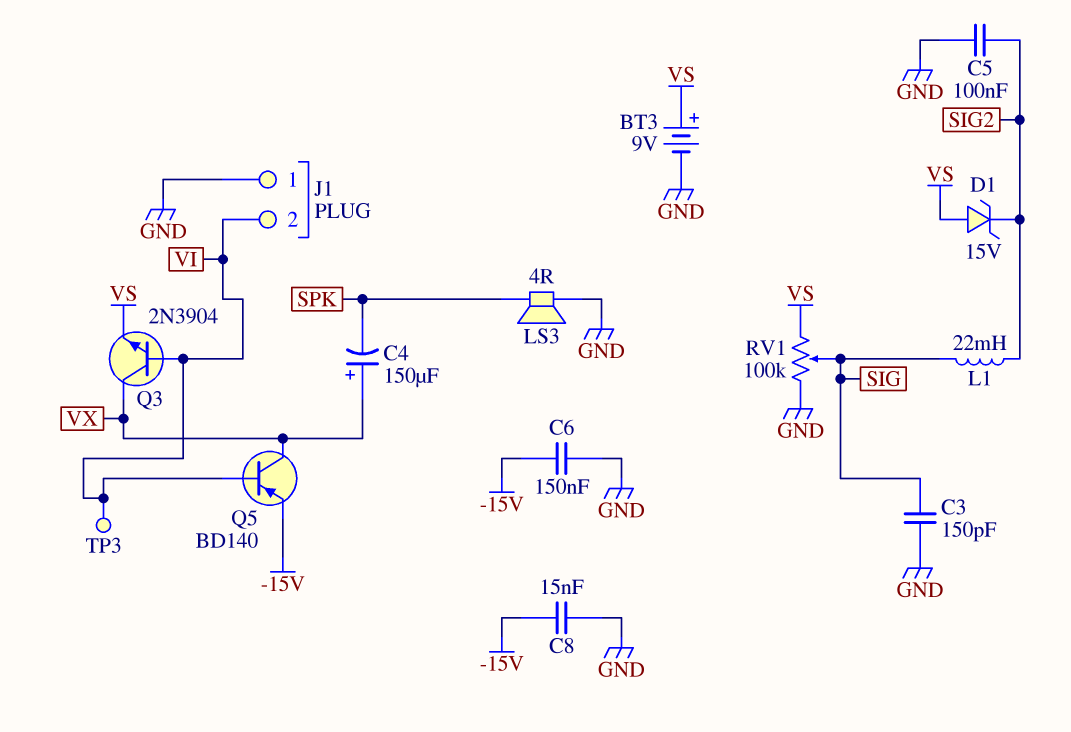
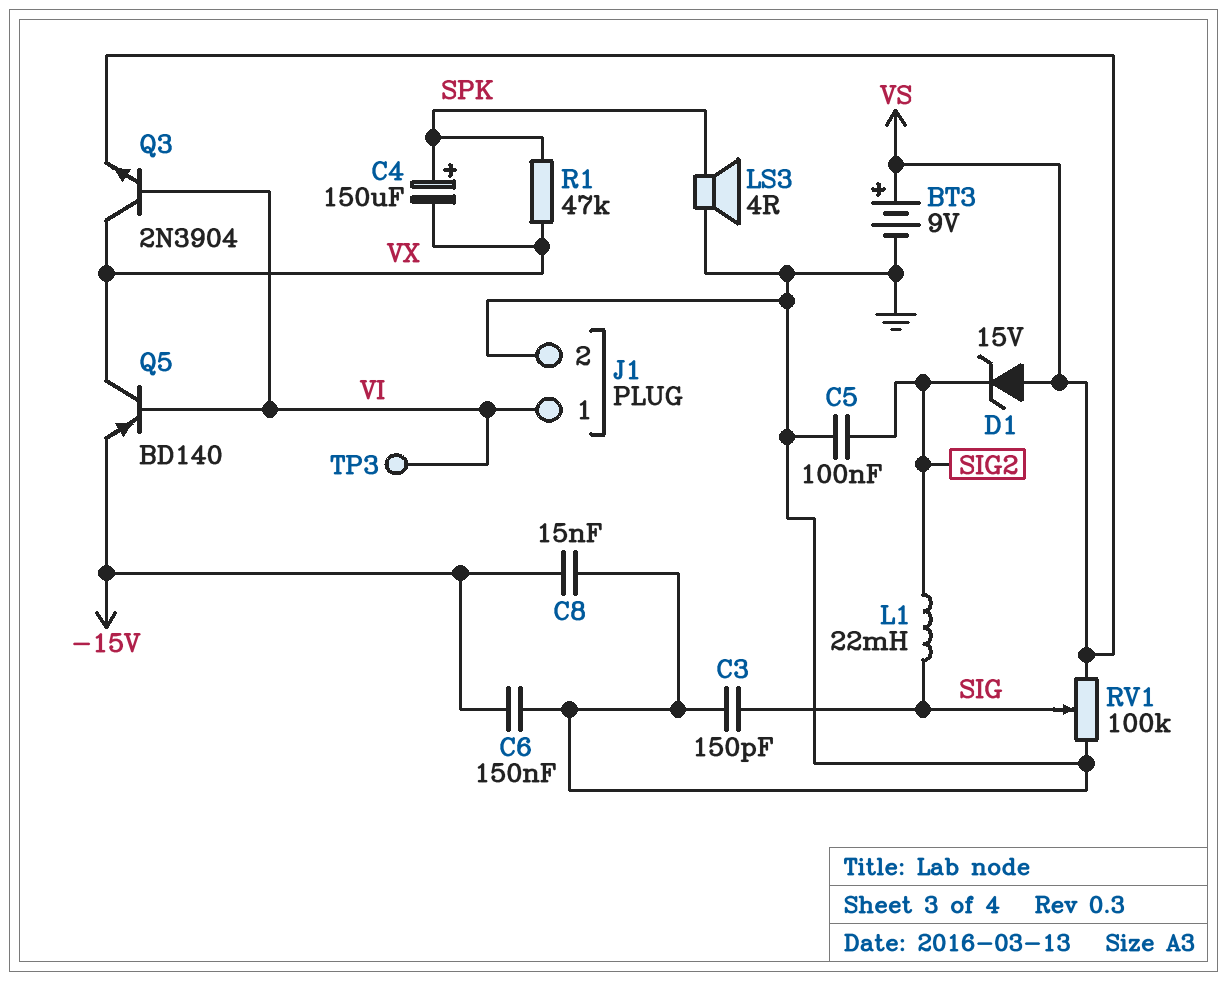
C4: 150uF (plus VX, minus SPK) -> 150uF (plus SPK, minus VX)
J1 pin 1: GND -> VI
J1 pin 2: VI -> GND
R1: none -> 47k (SPK, VX)

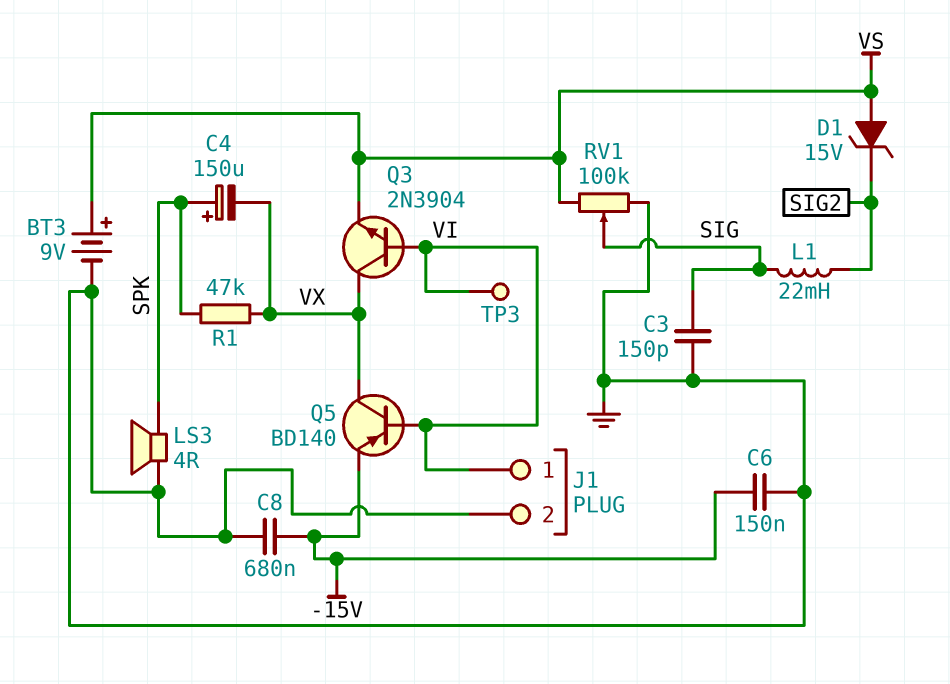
C5: 100nF (GND, SIG2) -> none
C8: 15nF (-15V, GND) -> 680nF (-15V, GND)

